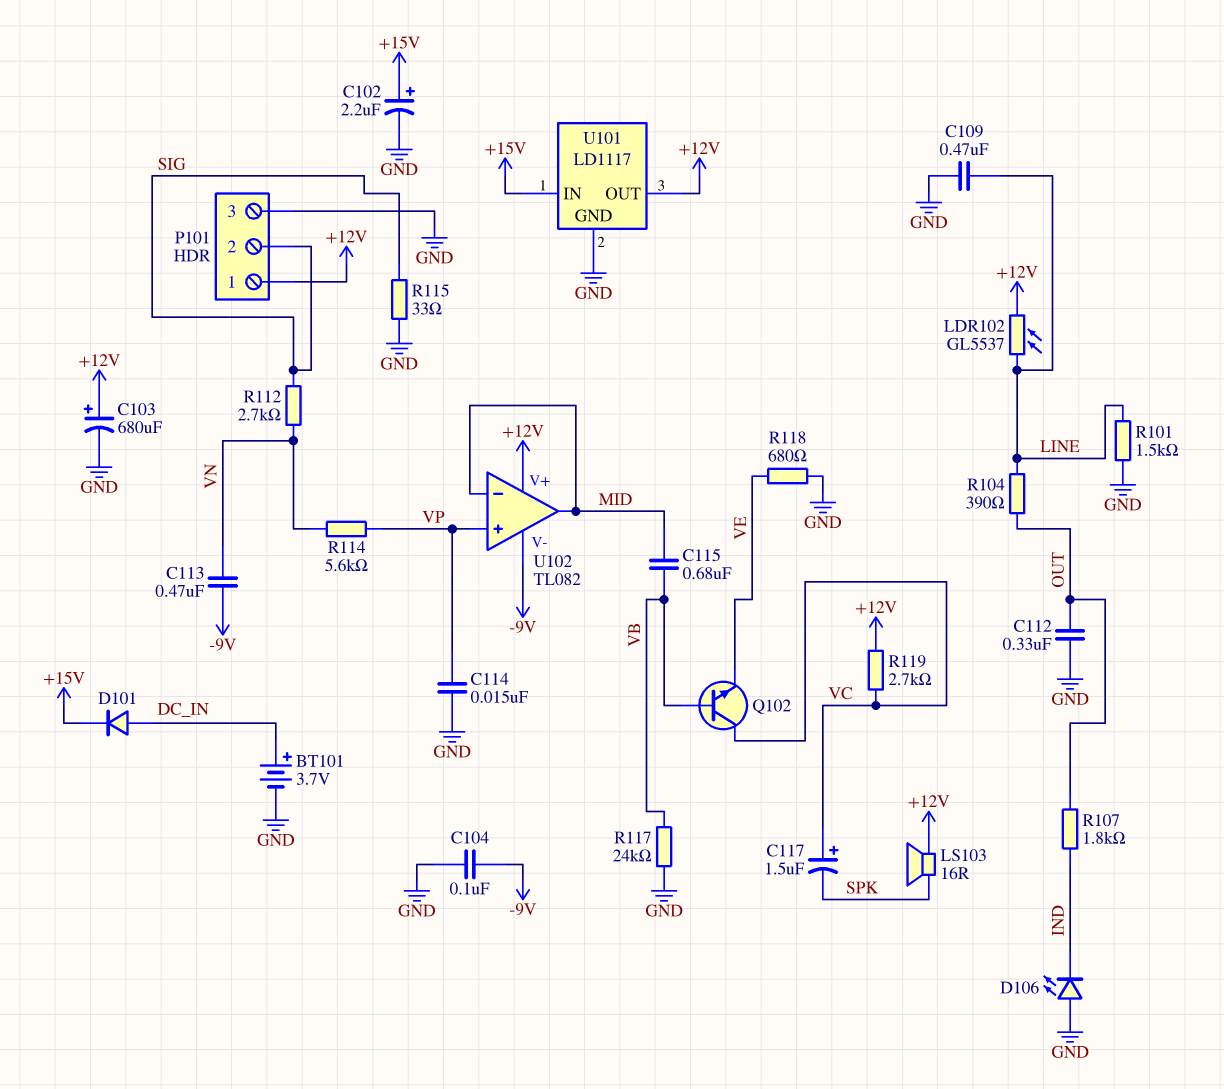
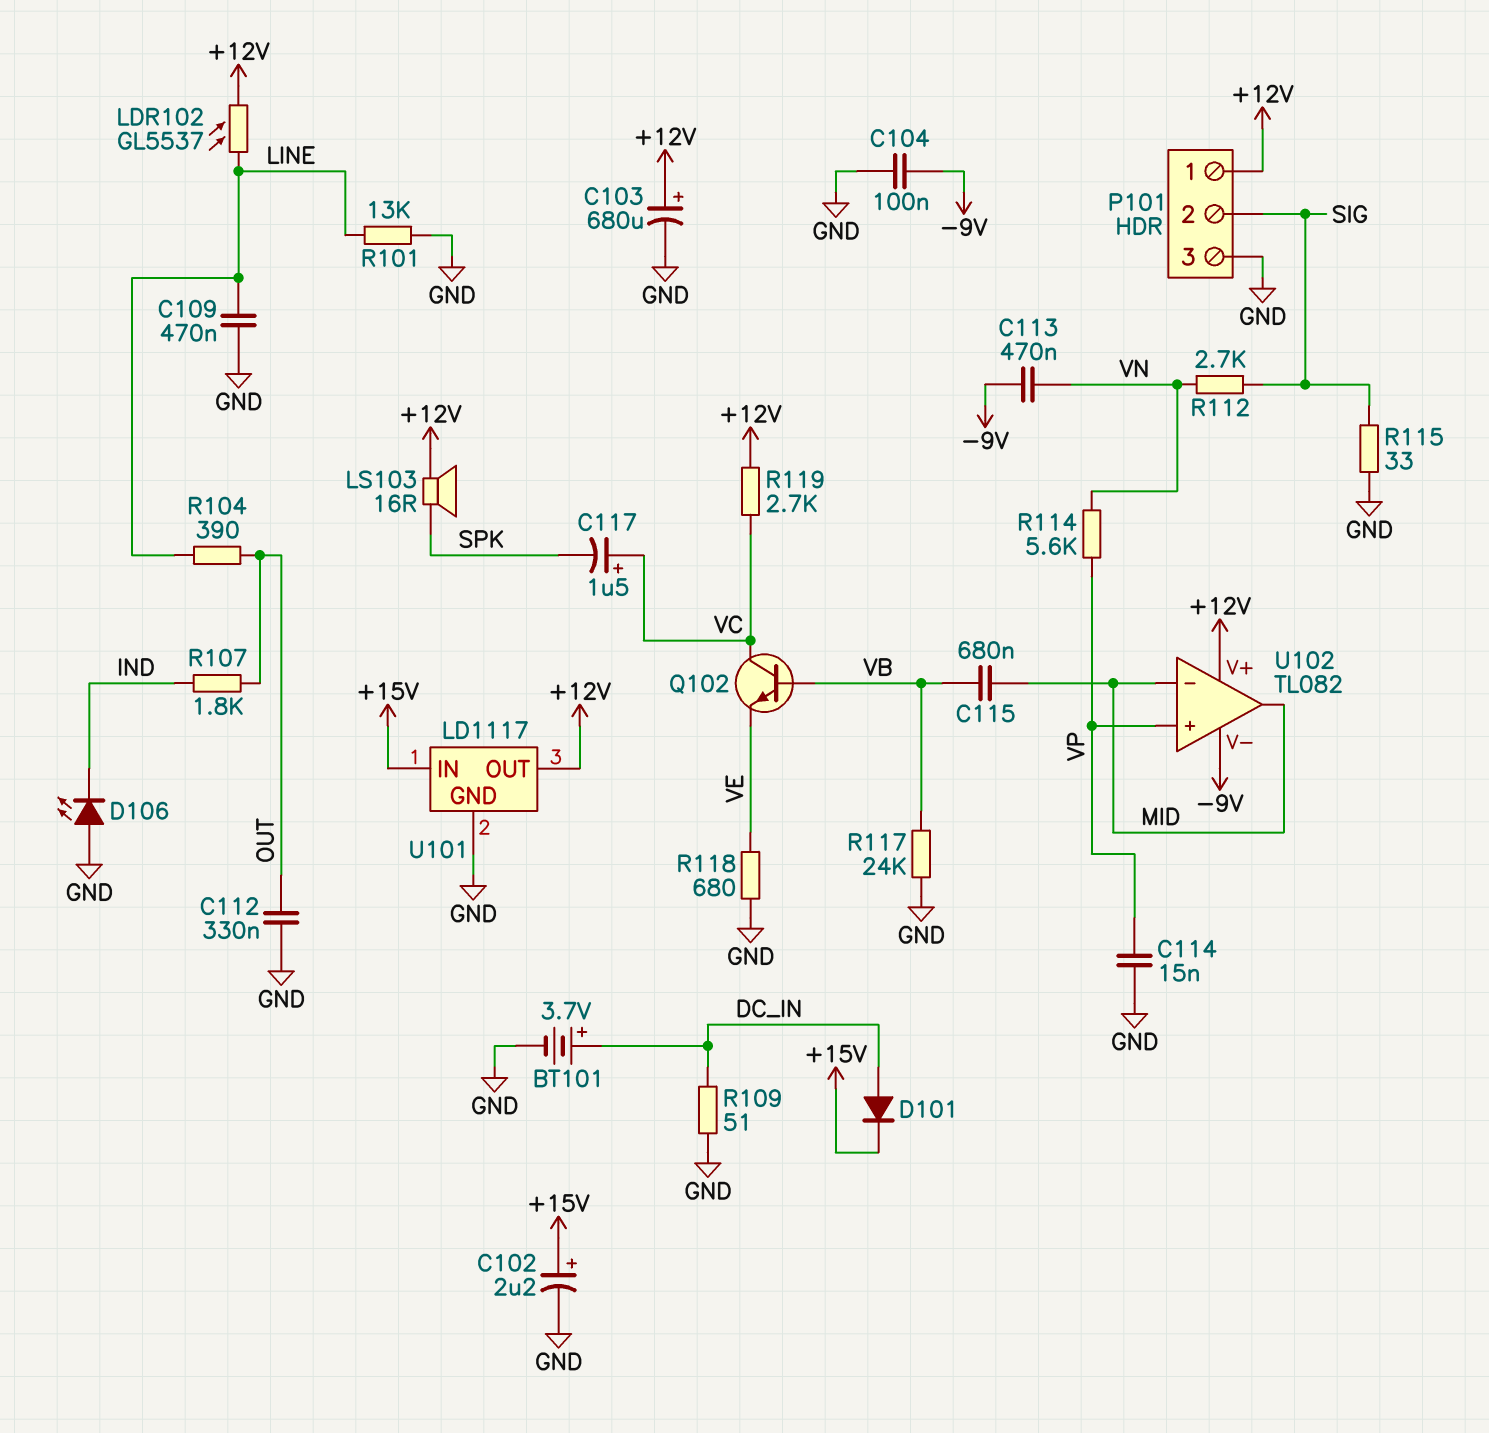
R101: 1.5k (GND, LINE) -> 13k (GND, LINE)
R109: none -> 51 (DC_IN, GND)

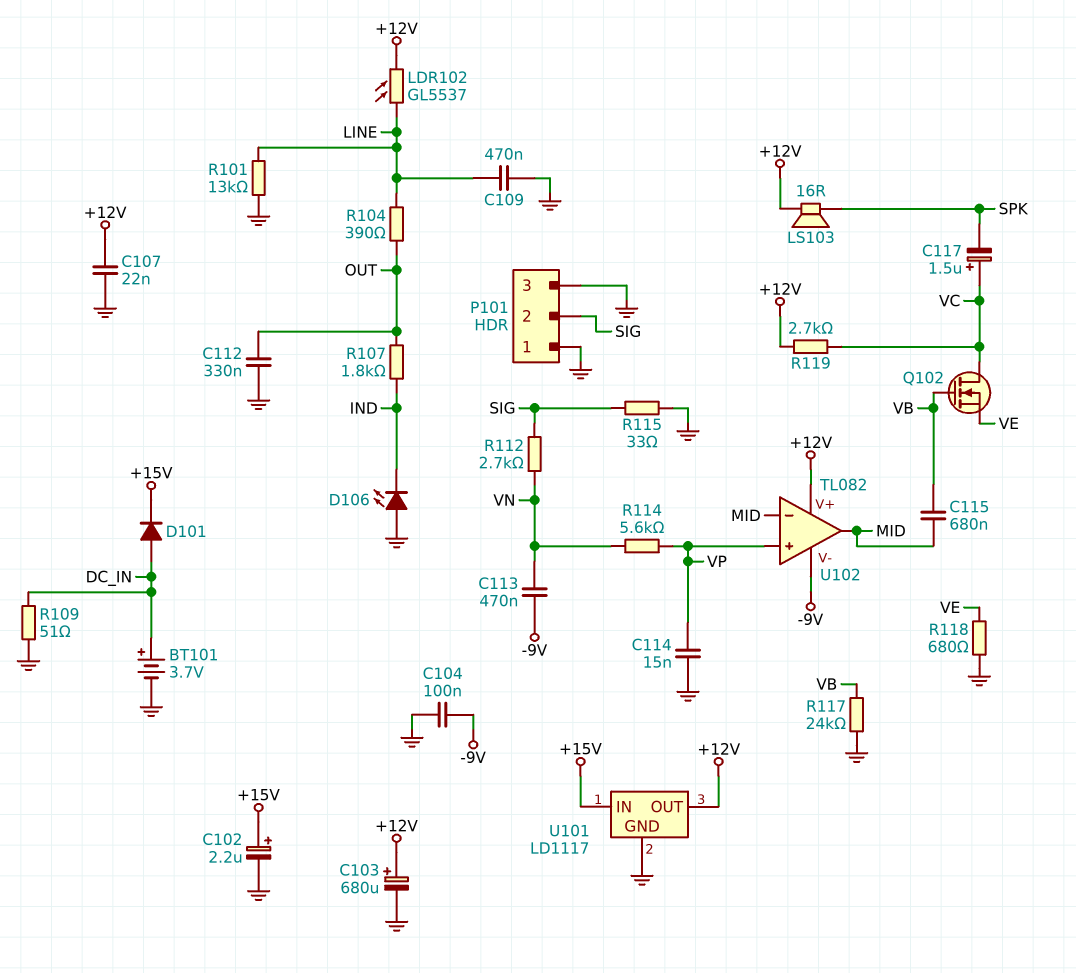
C107: none -> 22nF (+12V, GND)
P101 pin 1: +12V -> GND
Q102: NPN (B VB, C VC, E VE) -> NMOS (G VB, D VC, S VE)

